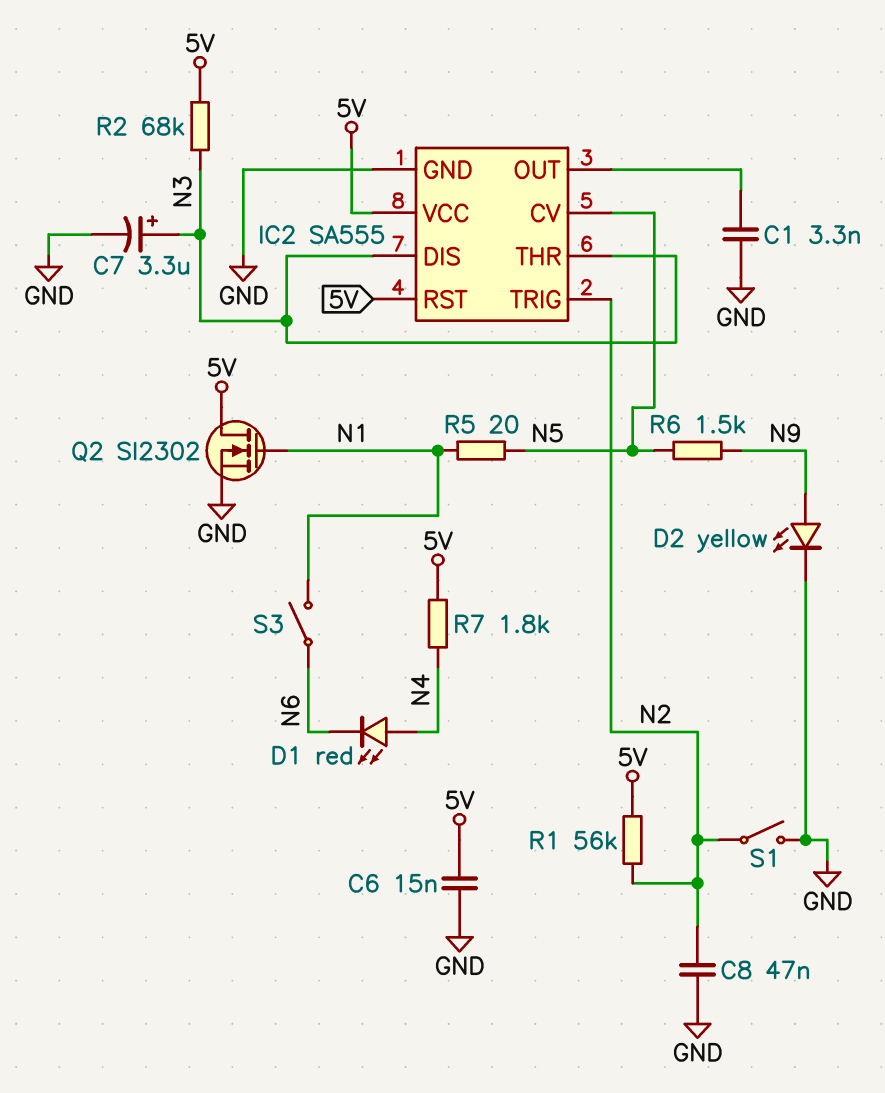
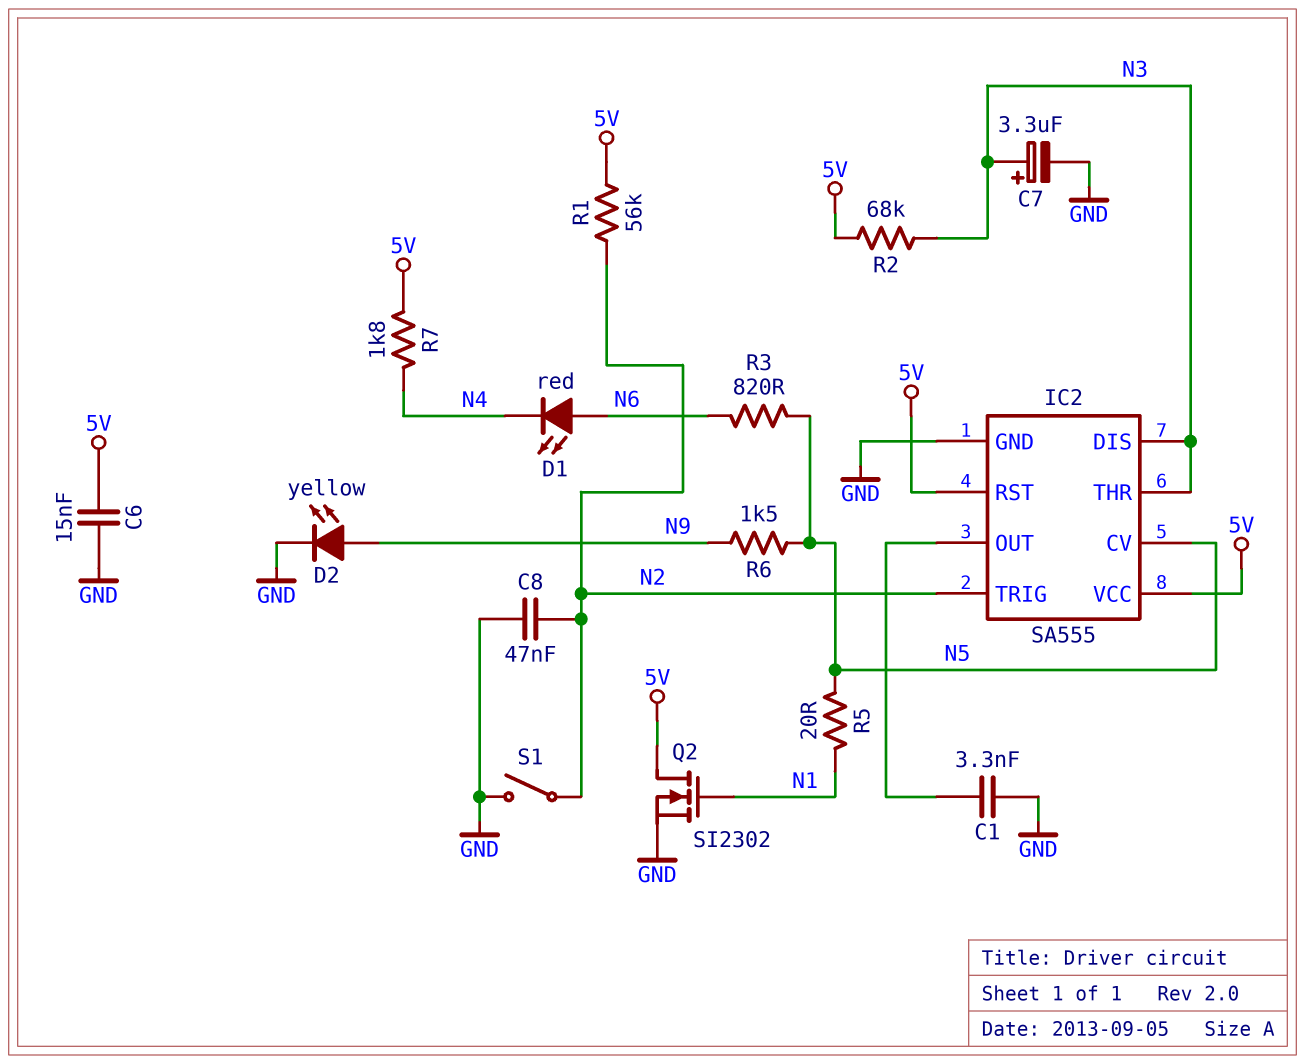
D1: LED red (A N4, K N6) -> LED red (A N6, K N4)
R3: none -> 820 (N5, N6)
S3: switch (N1, N6) -> none

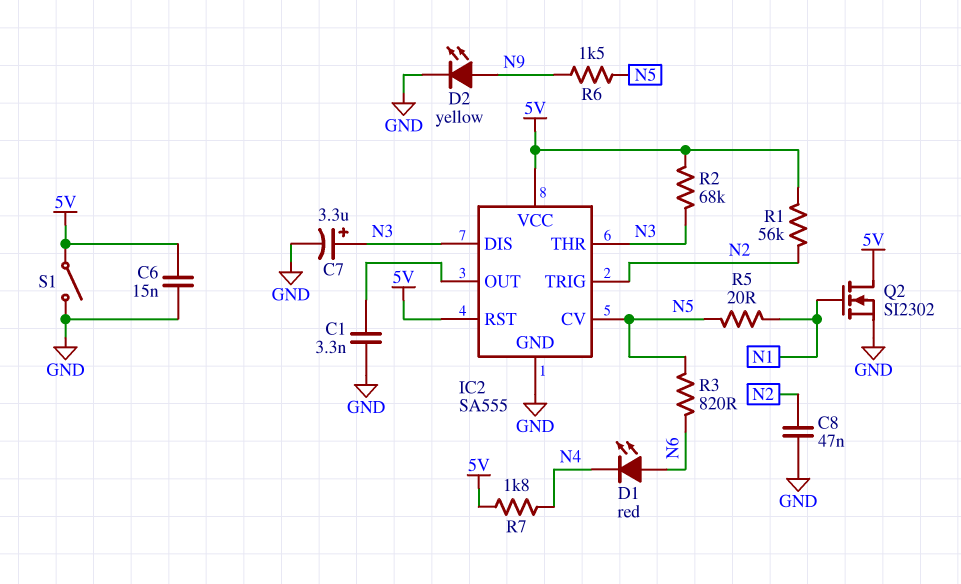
S1: switch (GND, N2) -> switch (5V, GND)

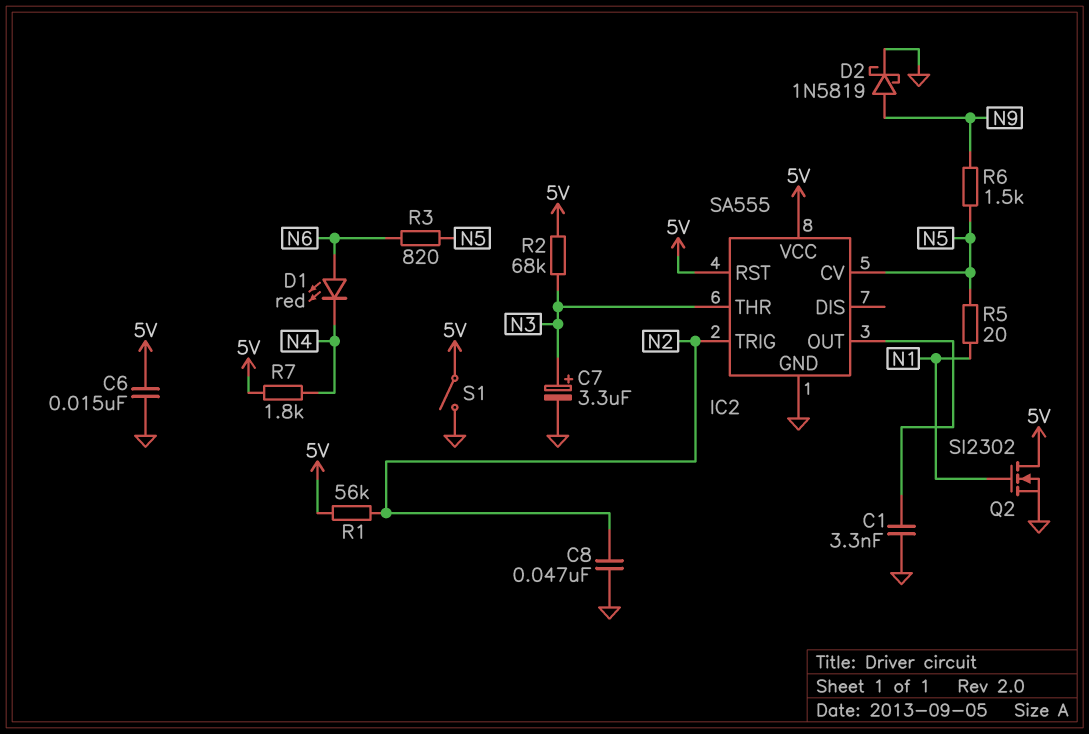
D2: LED yellow (A N9, K GND) -> schottky 1N5819 (A N9, K GND)
IC2 pin DIS: N3 -> none

